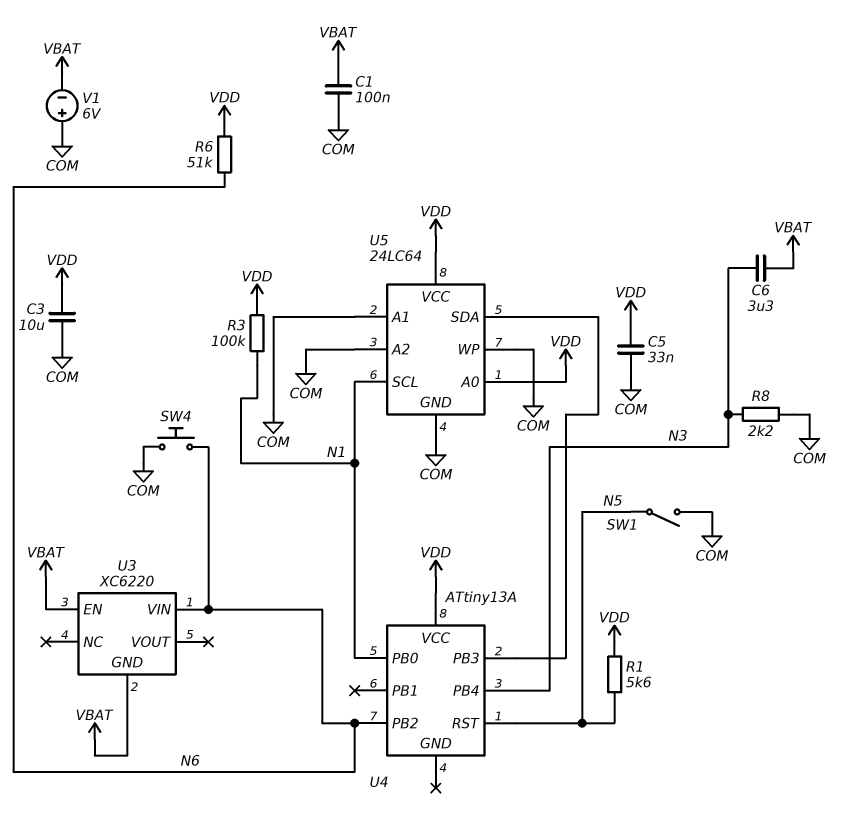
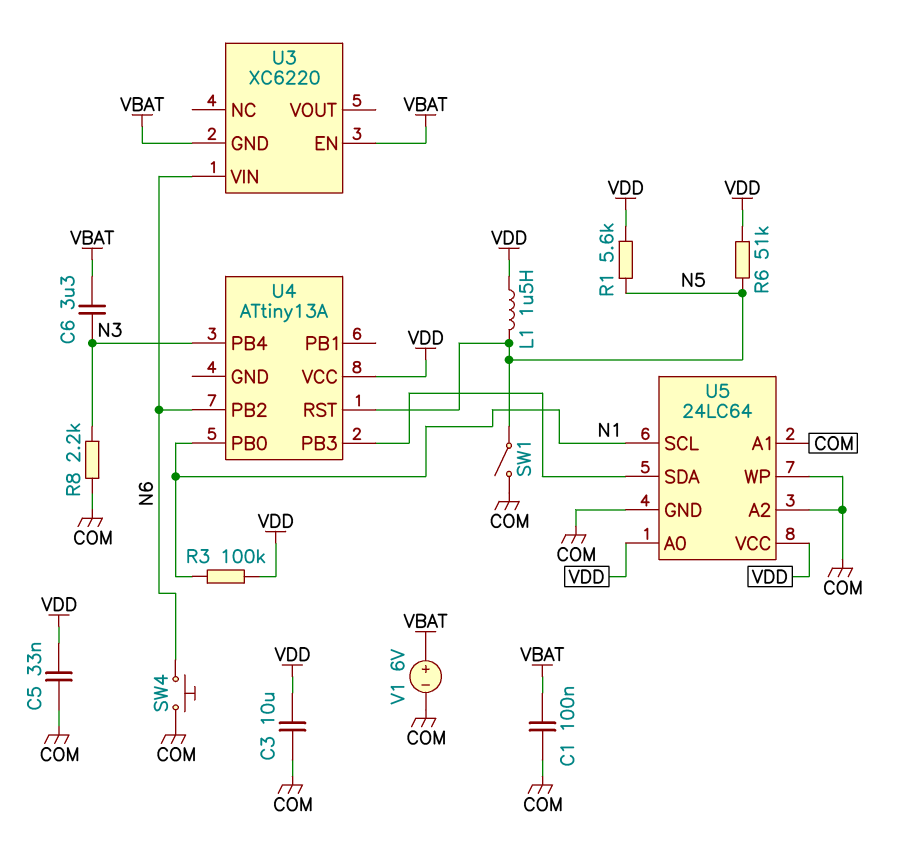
L1: none -> 1.5uH (N5, VDD)
R6: 51k (N6, VDD) -> 51k (N5, VDD)
V1: 6V (plus COM, minus VBAT) -> 6V (plus VBAT, minus COM)

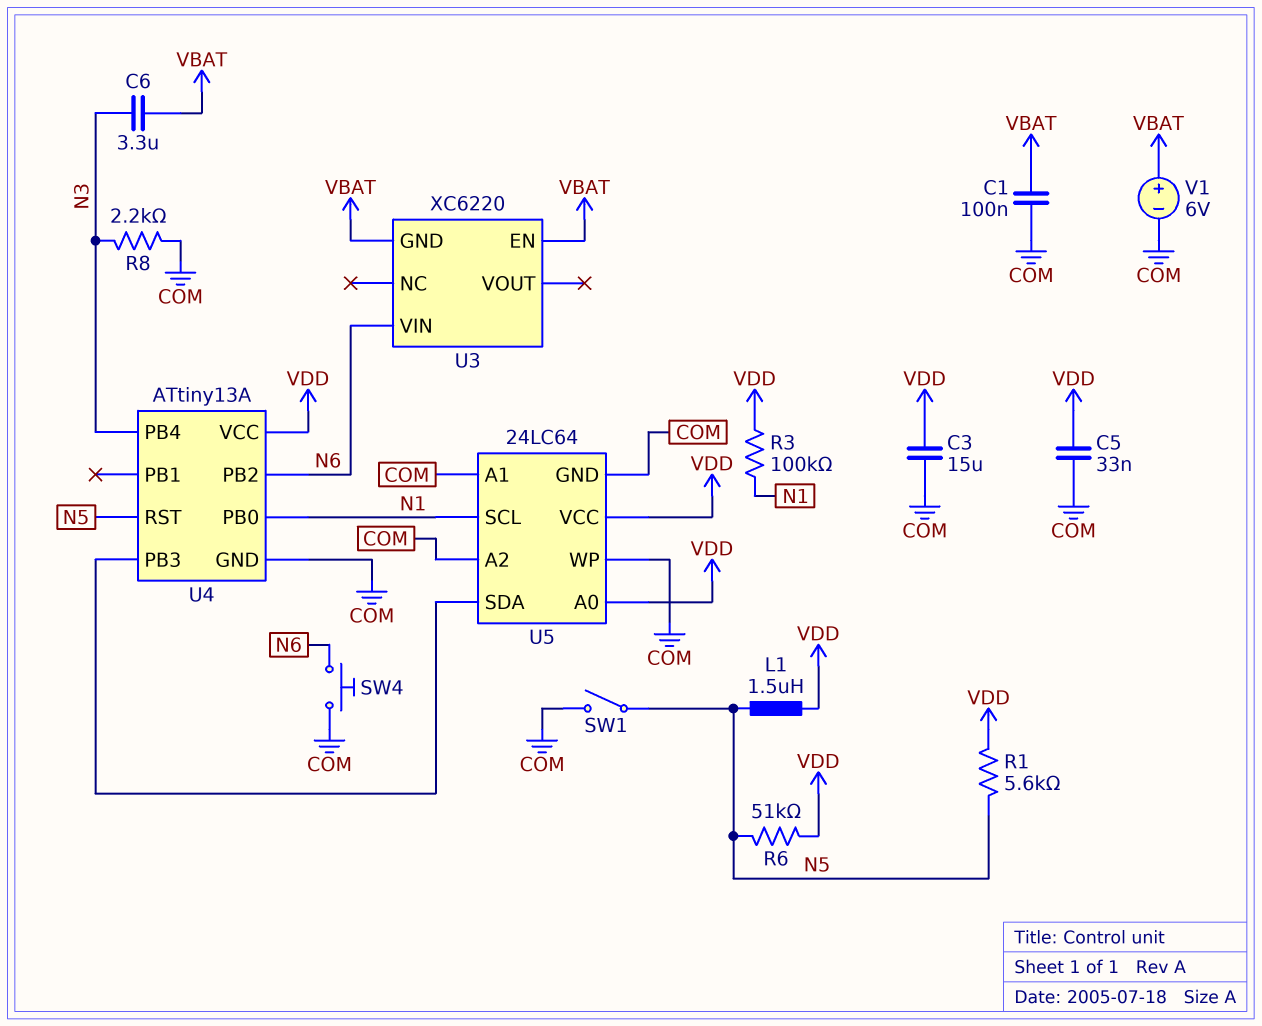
C3: 10uF (COM, VDD) -> 15uF (COM, VDD)
U4 pin GND: none -> COM

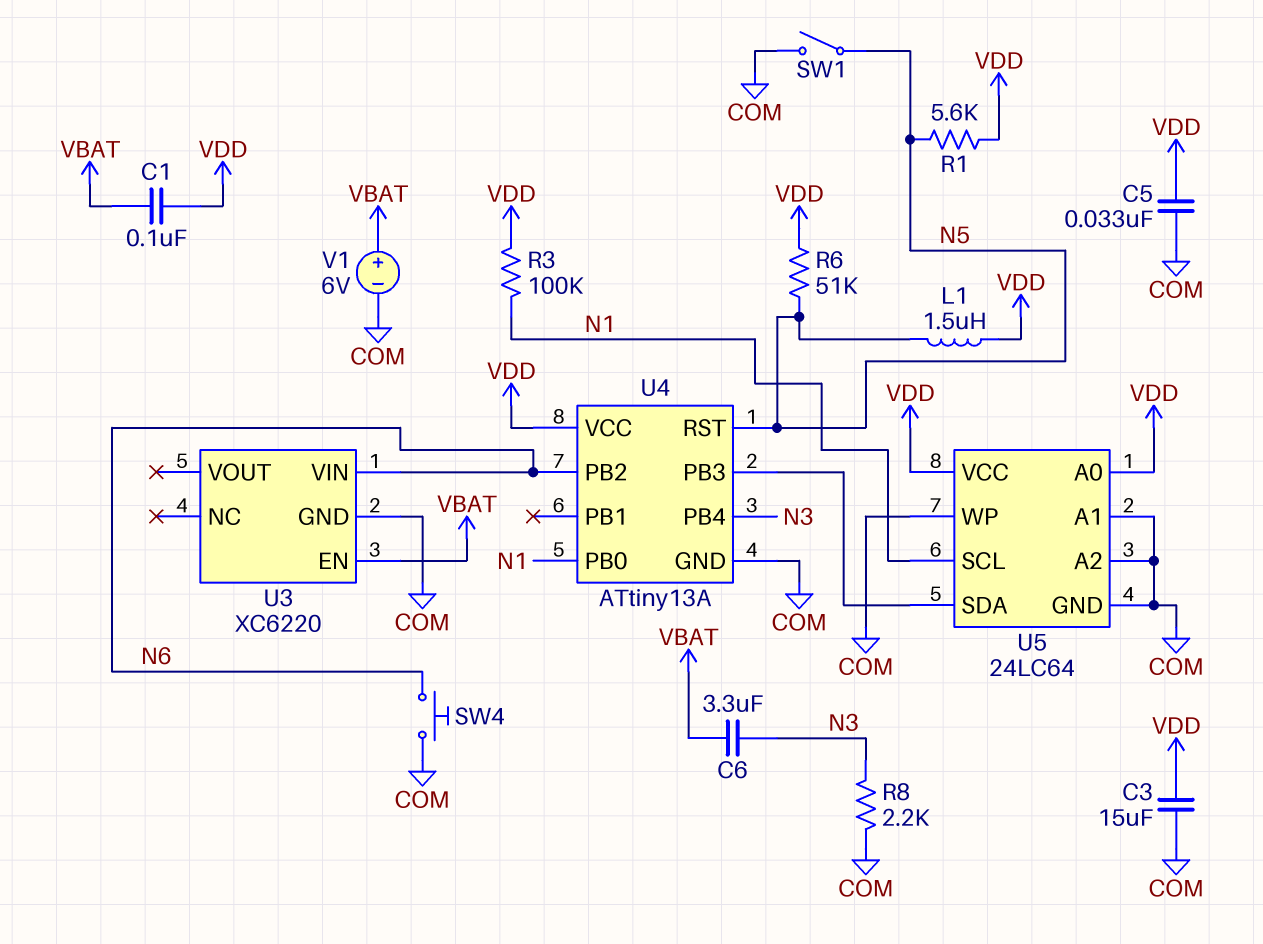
C1: 100nF (COM, VBAT) -> 100nF (VBAT, VDD)
U3 pin GND: VBAT -> COM

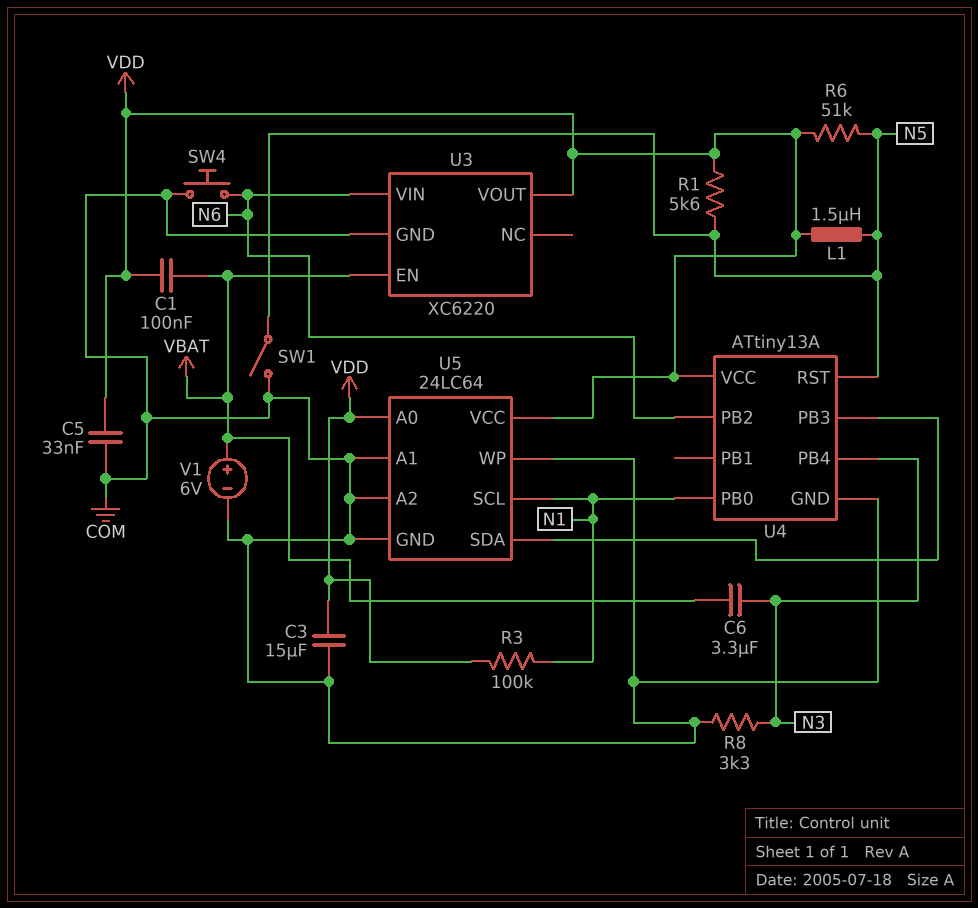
R8: 2.2k (COM, N3) -> 3.3k (COM, N3)
U3 pin VOUT: none -> VDD

